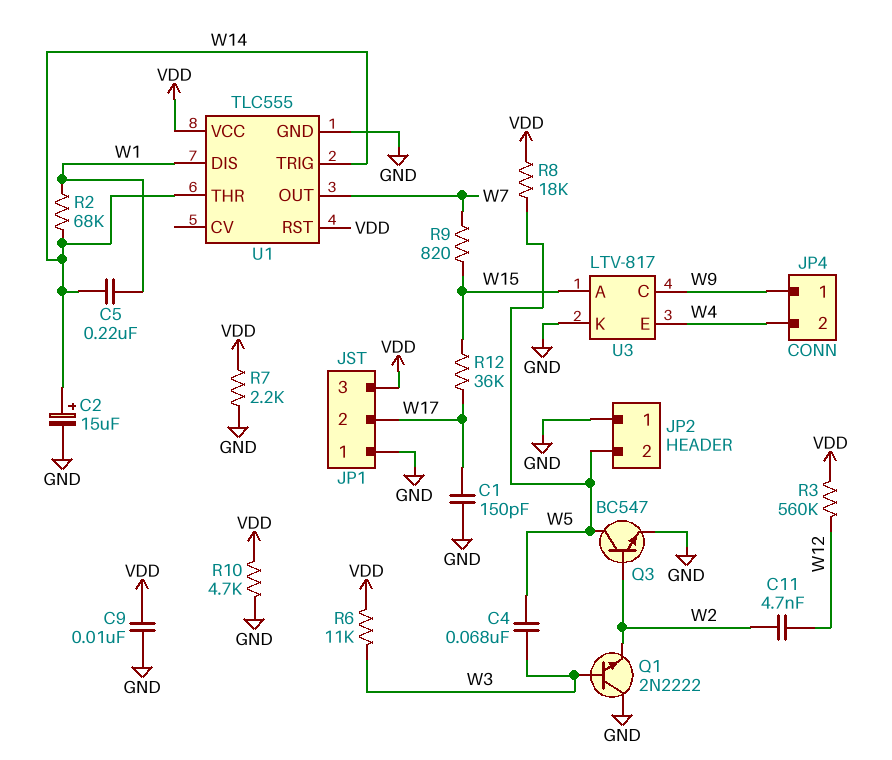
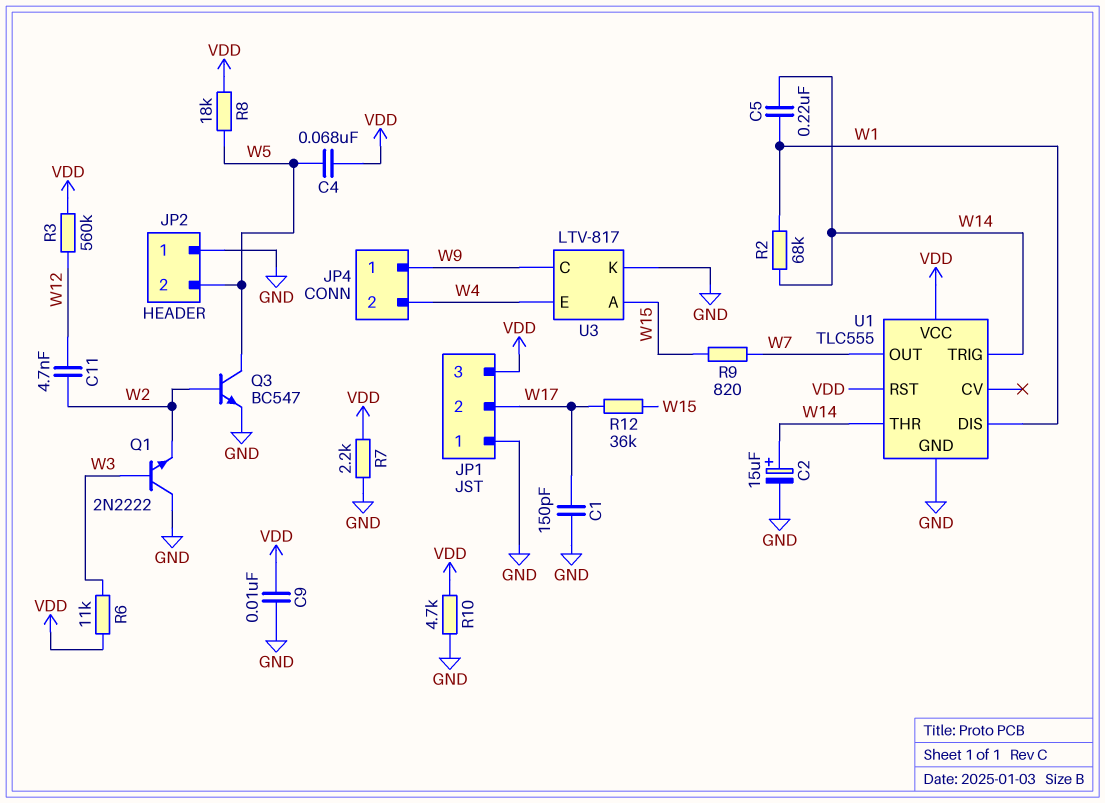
C4: 68nF (W3, W5) -> 68nF (VDD, W5)

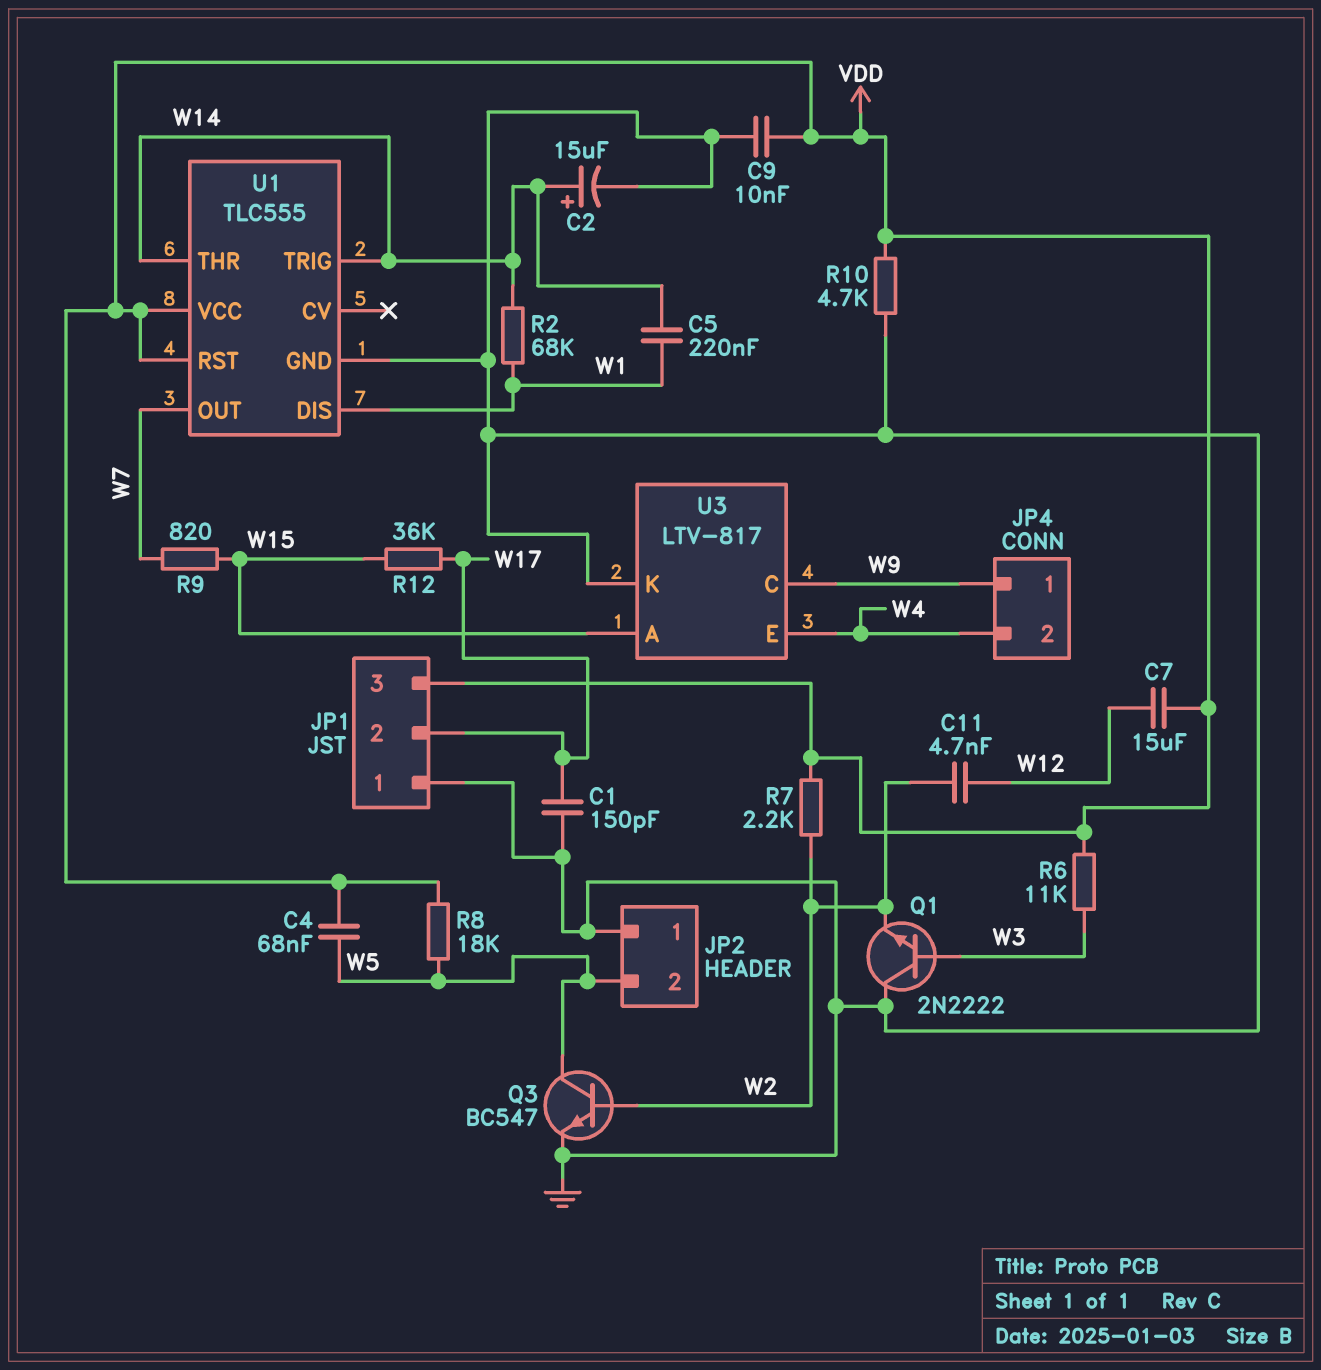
C7: none -> 15uF (VDD, W12)
R3: 560k (VDD, W12) -> none
R7: 2.2k (GND, VDD) -> 2.2k (VDD, W2)

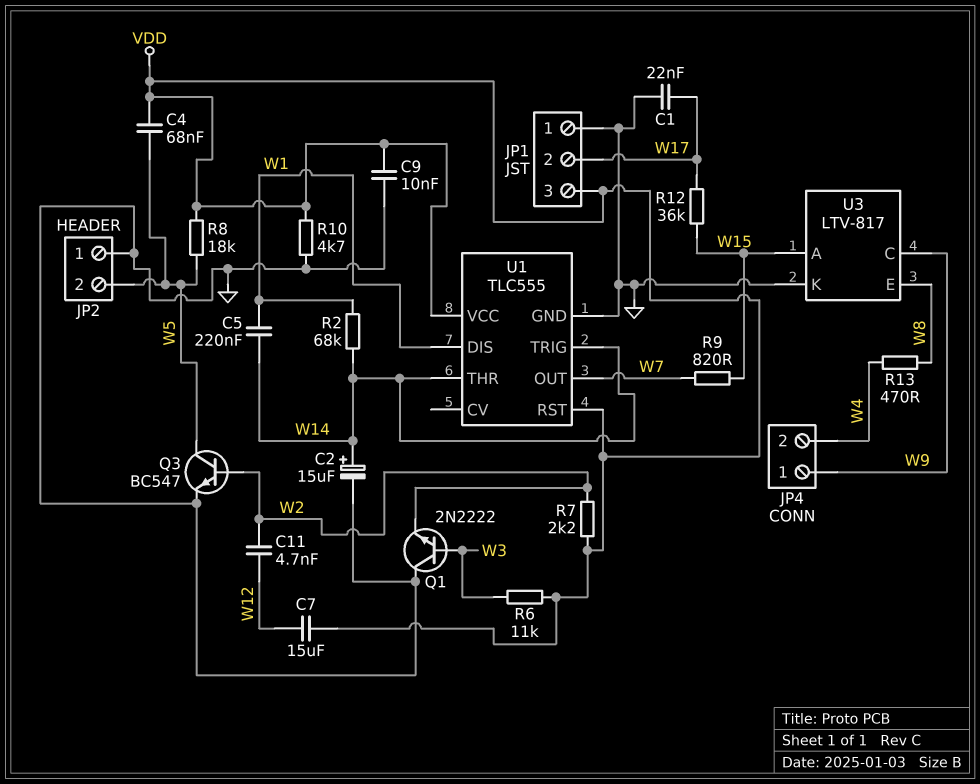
C1: 150pF (GND, W17) -> 22nF (GND, W17)
R13: none -> 470 (W4, W8)
U3 pin E: W4 -> W8

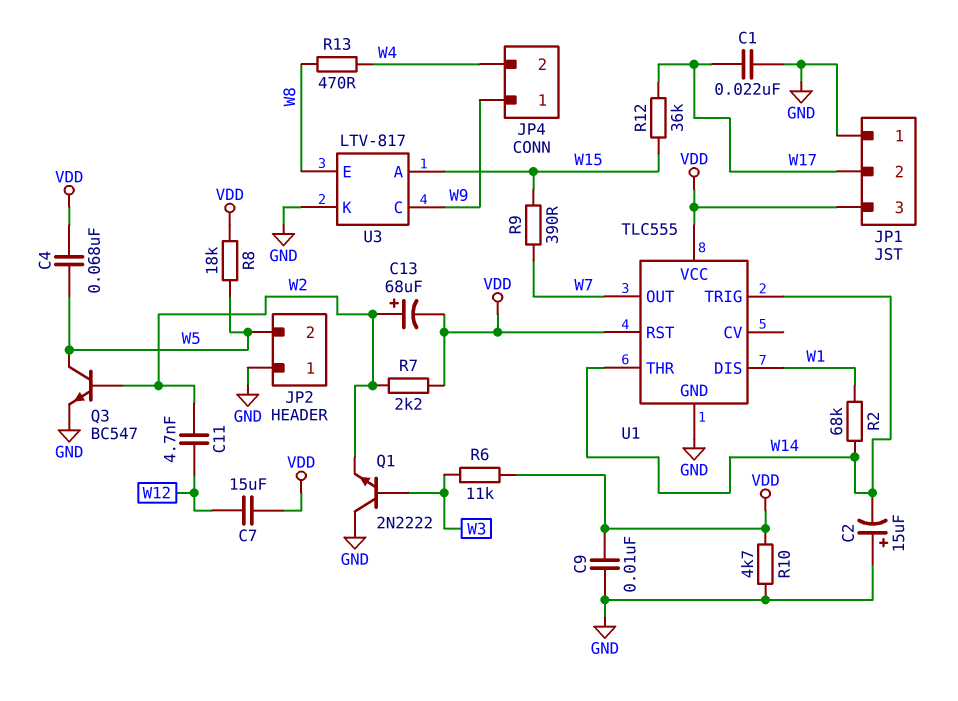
C2: 15uF (plus W14, minus GND) -> 15uF (plus GND, minus W14)
C5: 220nF (W1, W14) -> none
C13: none -> 68uF (plus W2, minus VDD)
R9: 820 (W7, W15) -> 390 (W7, W15)

